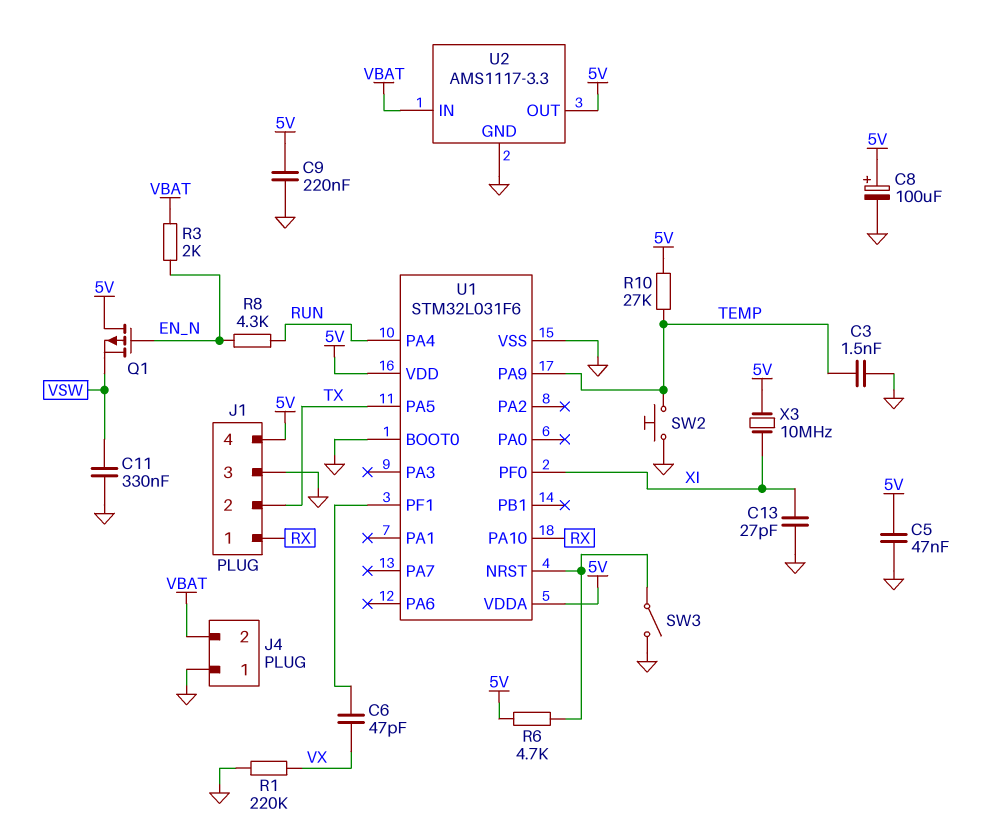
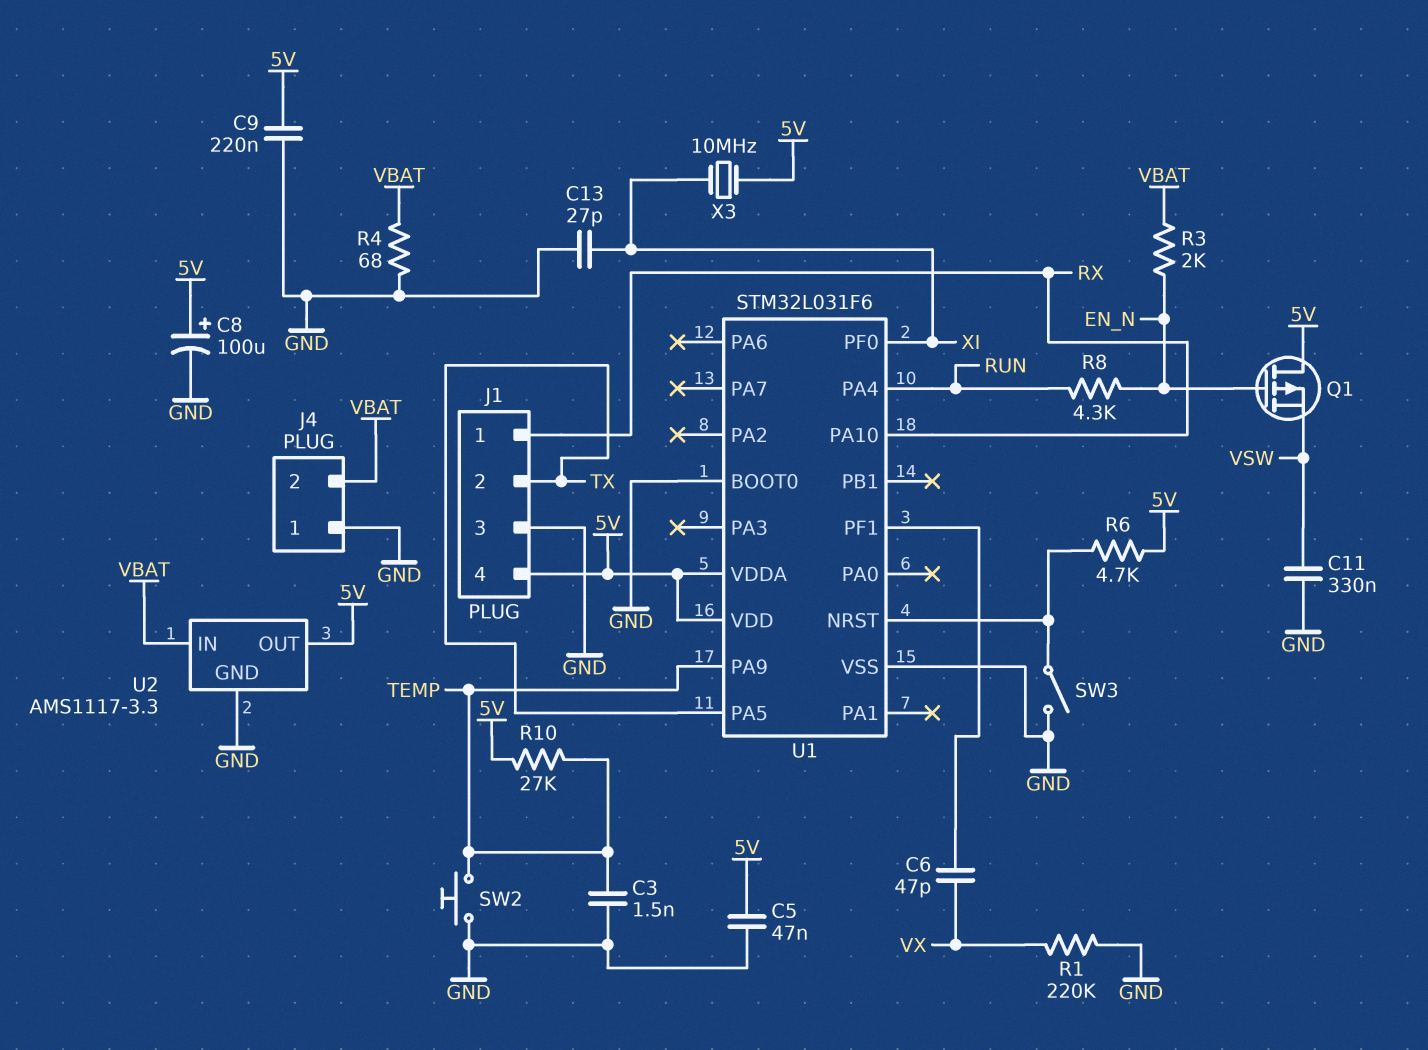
R4: none -> 68 (GND, VBAT)

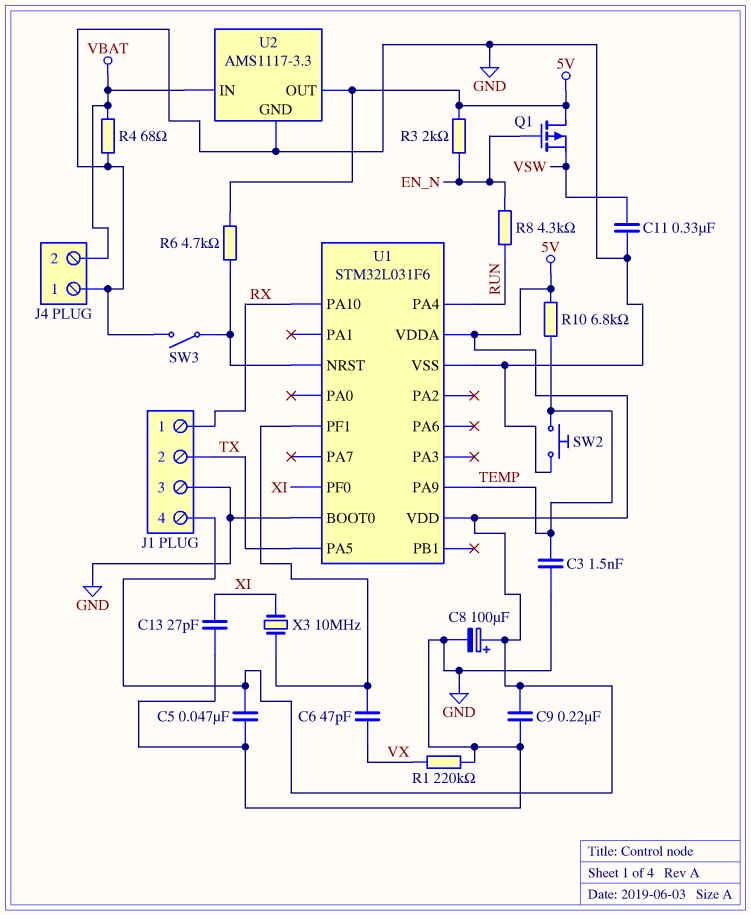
R3: 2k (EN_N, VBAT) -> 2k (5V, EN_N)
R10: 27k (5V, TEMP) -> 6.8k (5V, TEMP)
X3: 10MHz (5V, XI) -> 10MHz (U1/PF1, XI)

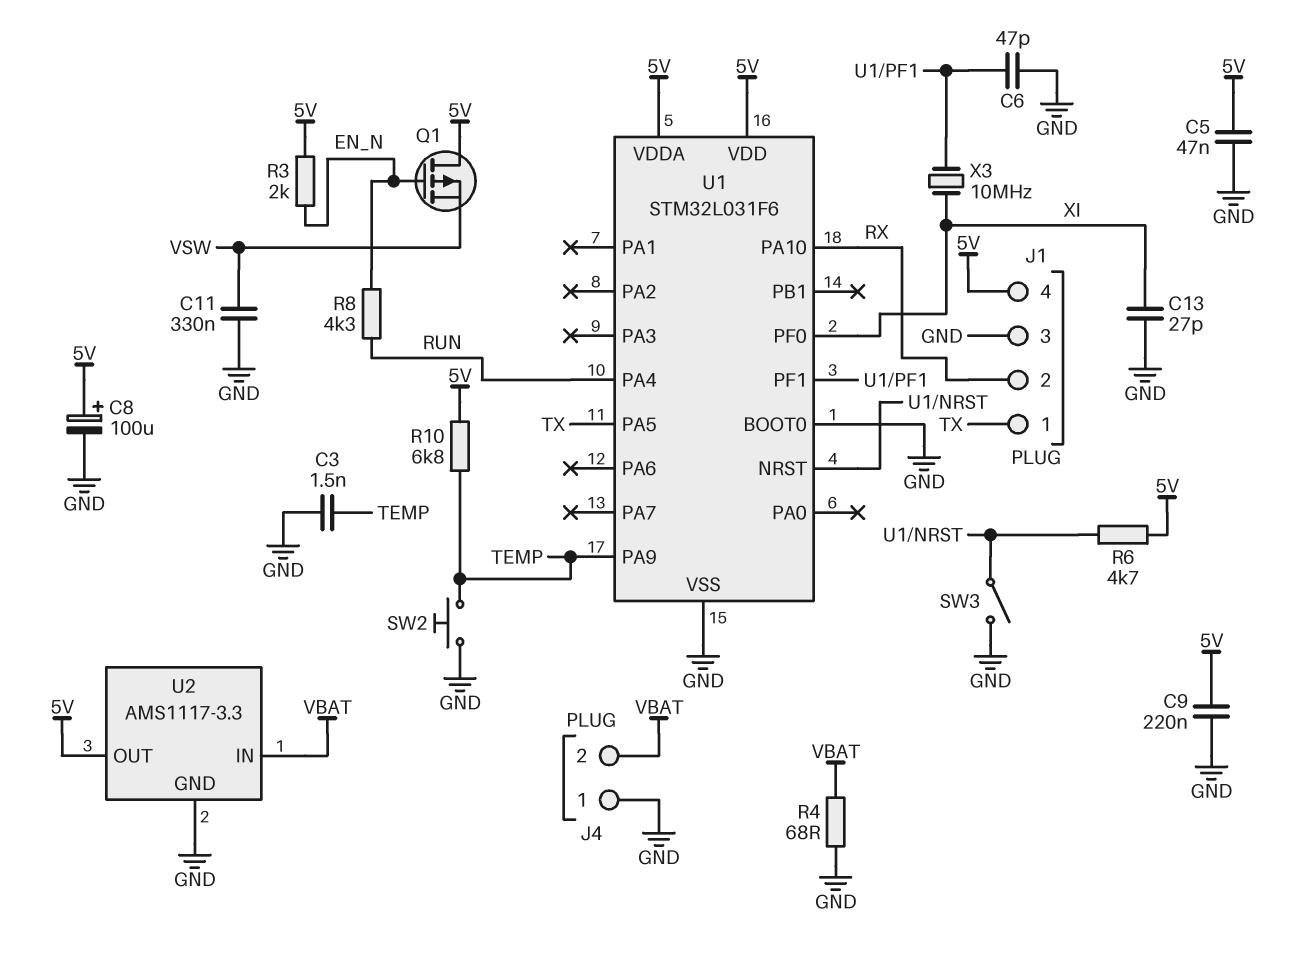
C6: 47pF (U1/PF1, VX) -> 47pF (GND, U1/PF1)
J1 pin 1: RX -> TX
J1 pin 2: TX -> RX
R1: 220k (GND, VX) -> none

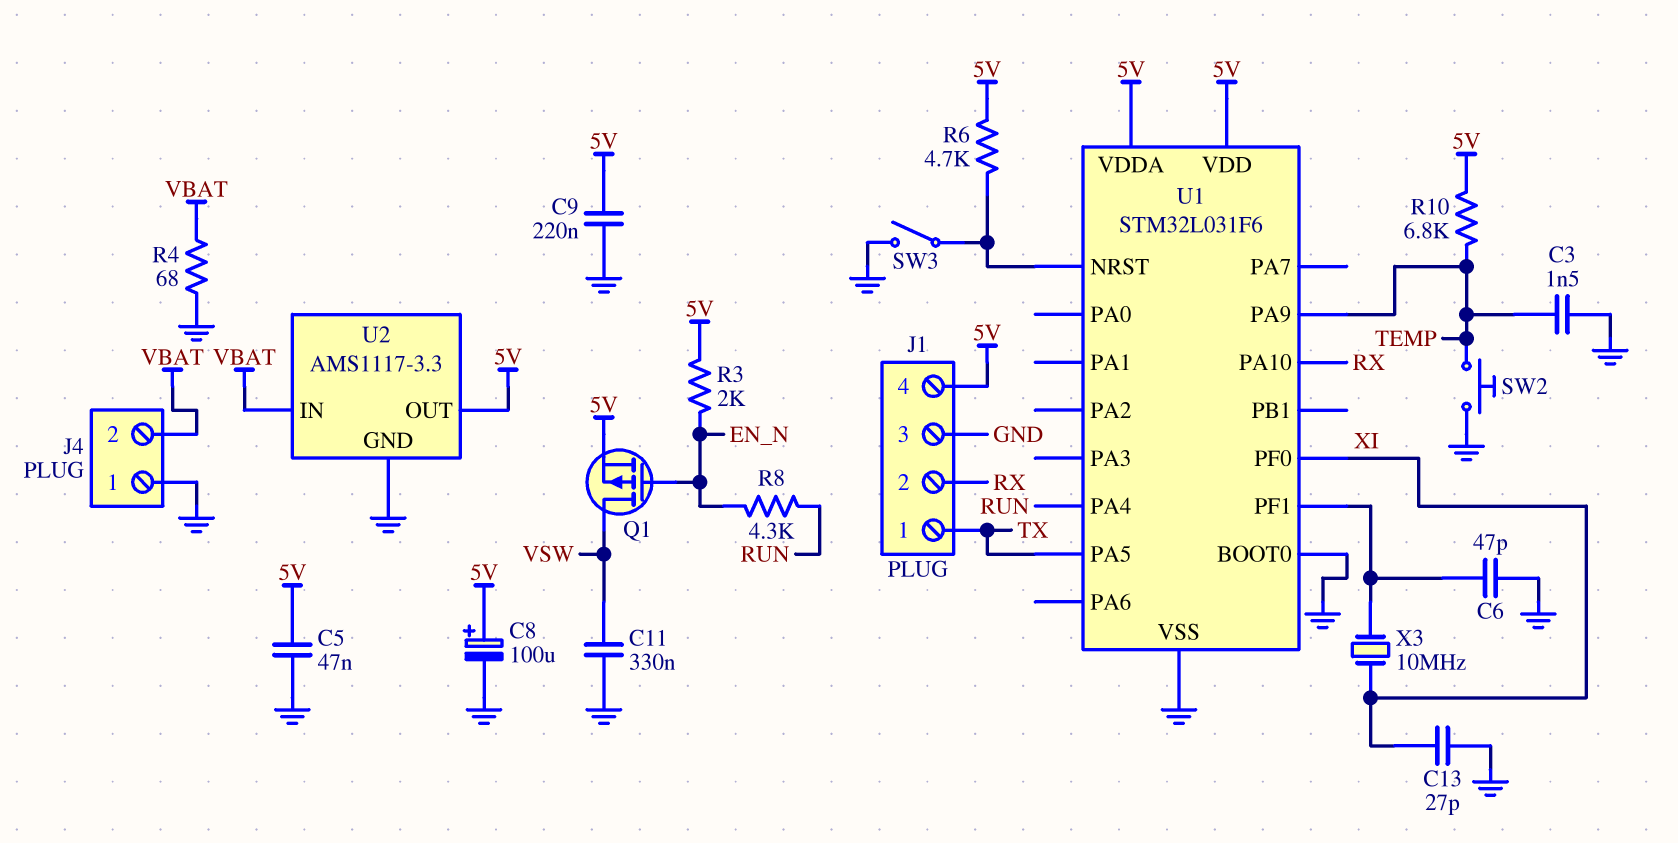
Q1: PMOS (G EN_N, D 5V, S VSW) -> PMOS (G EN_N, D VSW, S 5V)

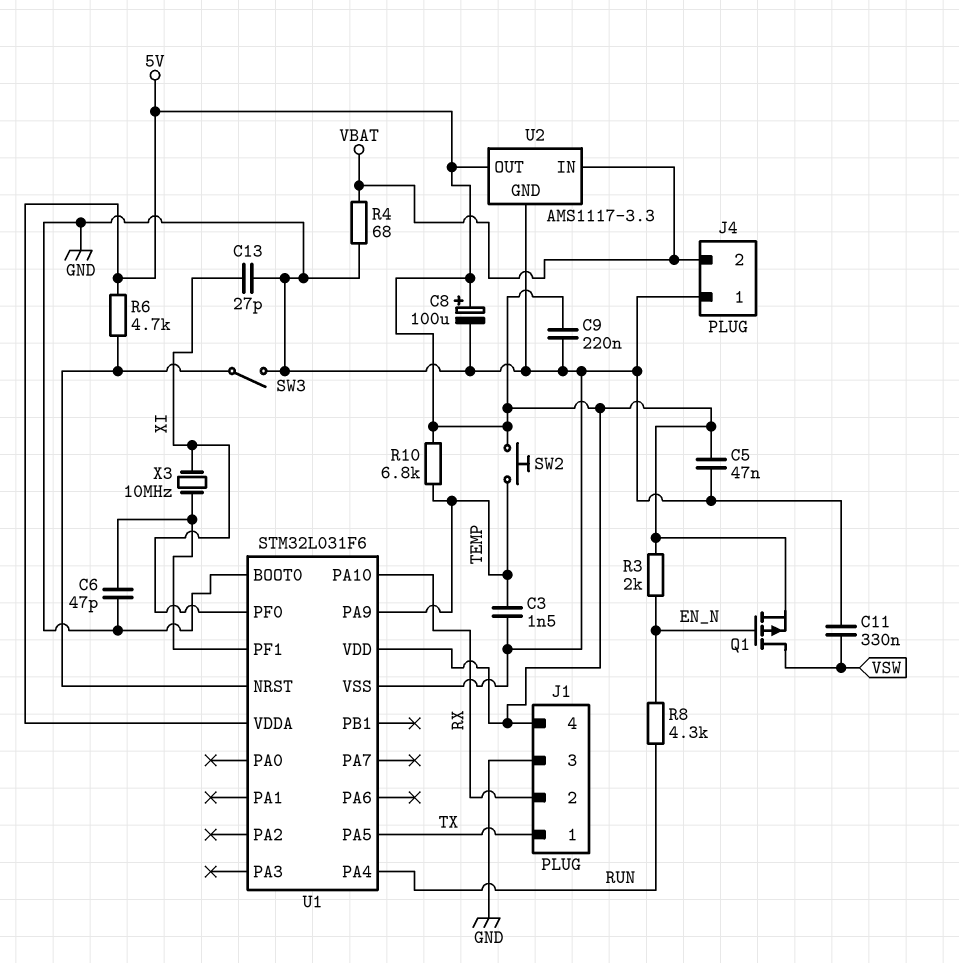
SW2: button (GND, TEMP) -> button (5V, TEMP)

